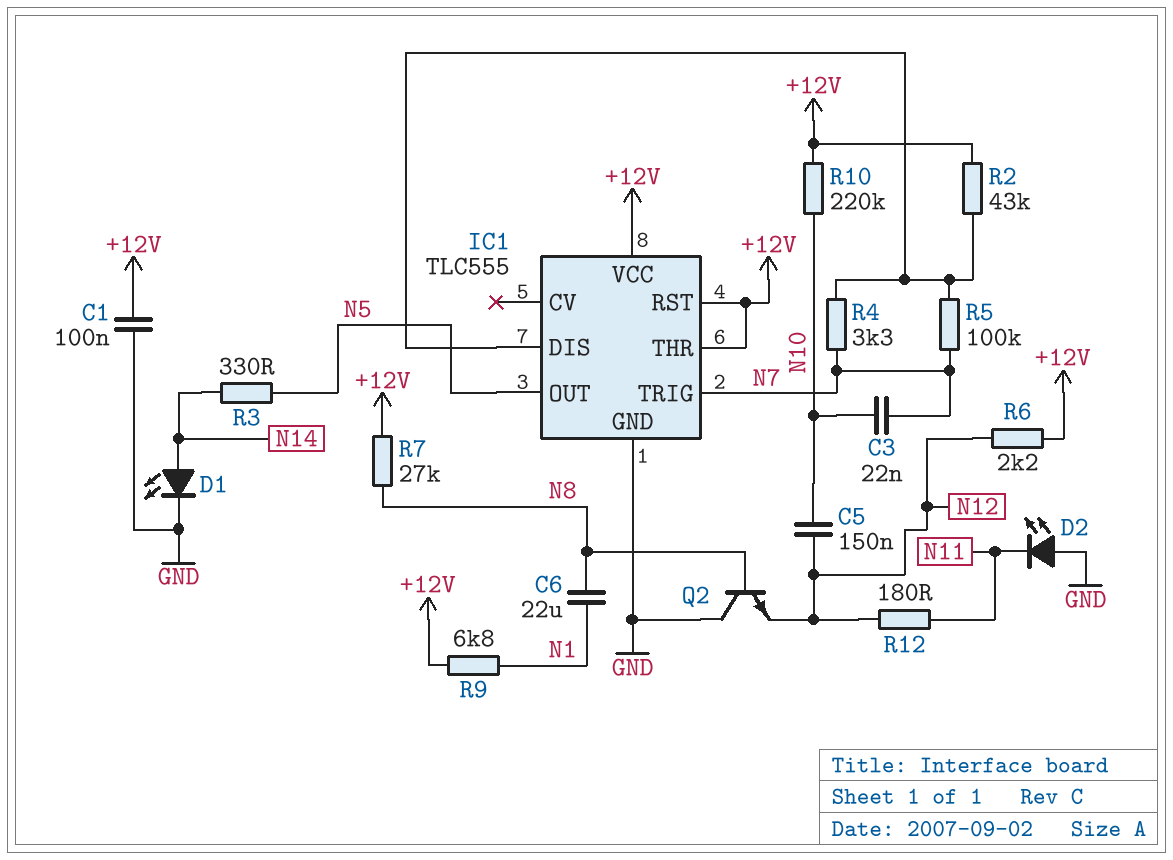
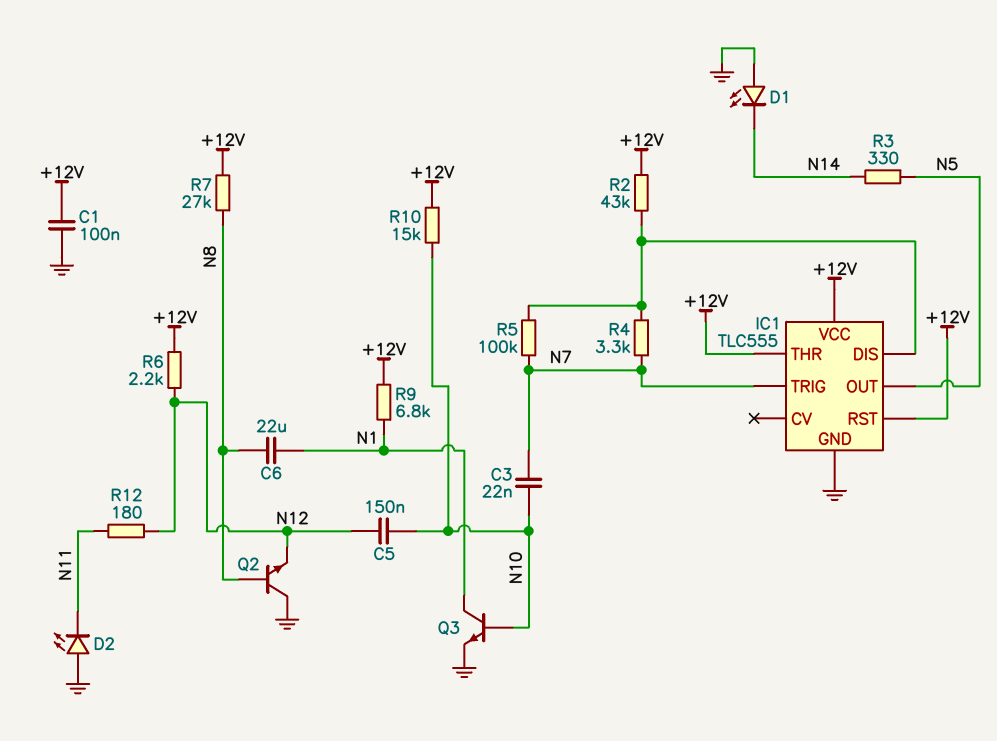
D1: LED (A N14, K GND) -> LED (A GND, K N14)
Q3: none -> NPN (B N10, C N1, E GND)
R10: 220k (+12V, N10) -> 15k (+12V, N10)

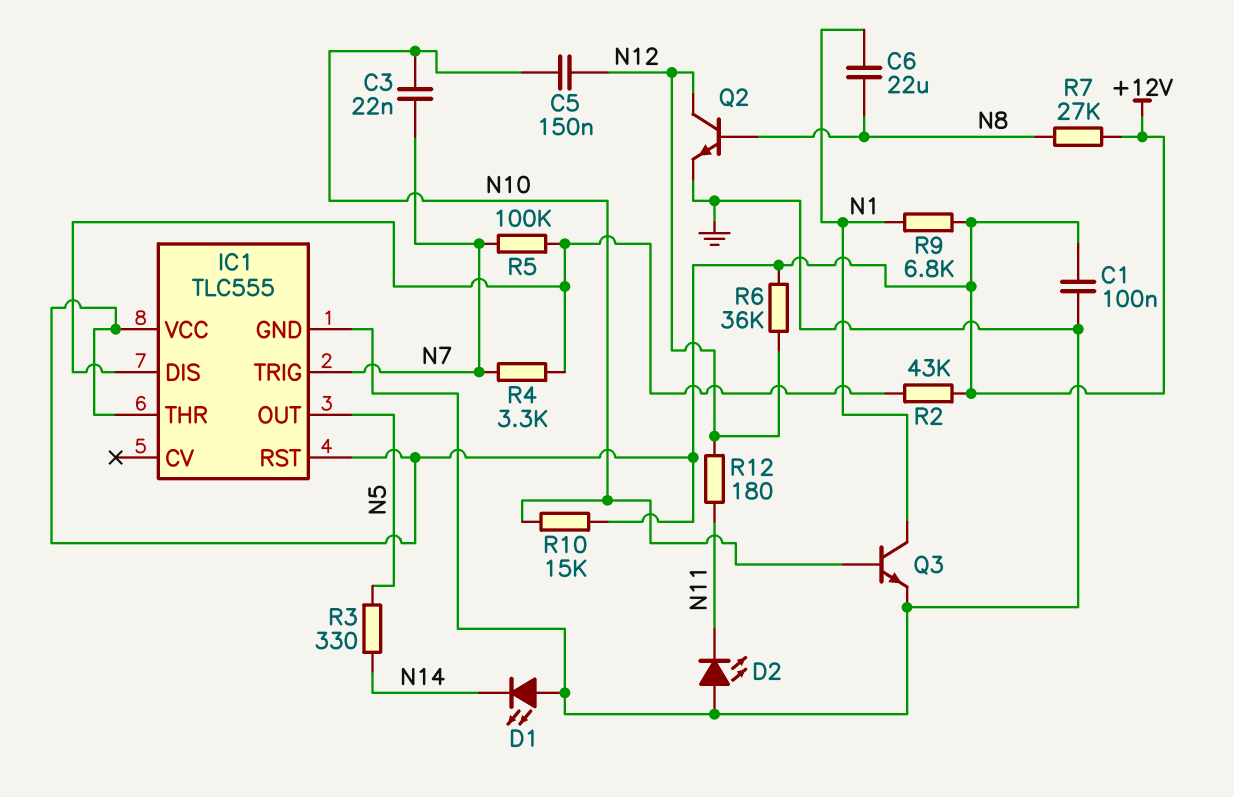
Q2: NPN (B N8, C GND, E N12) -> NPN (B N8, C N12, E GND)
R6: 2.2k (+12V, N12) -> 36k (+12V, N12)

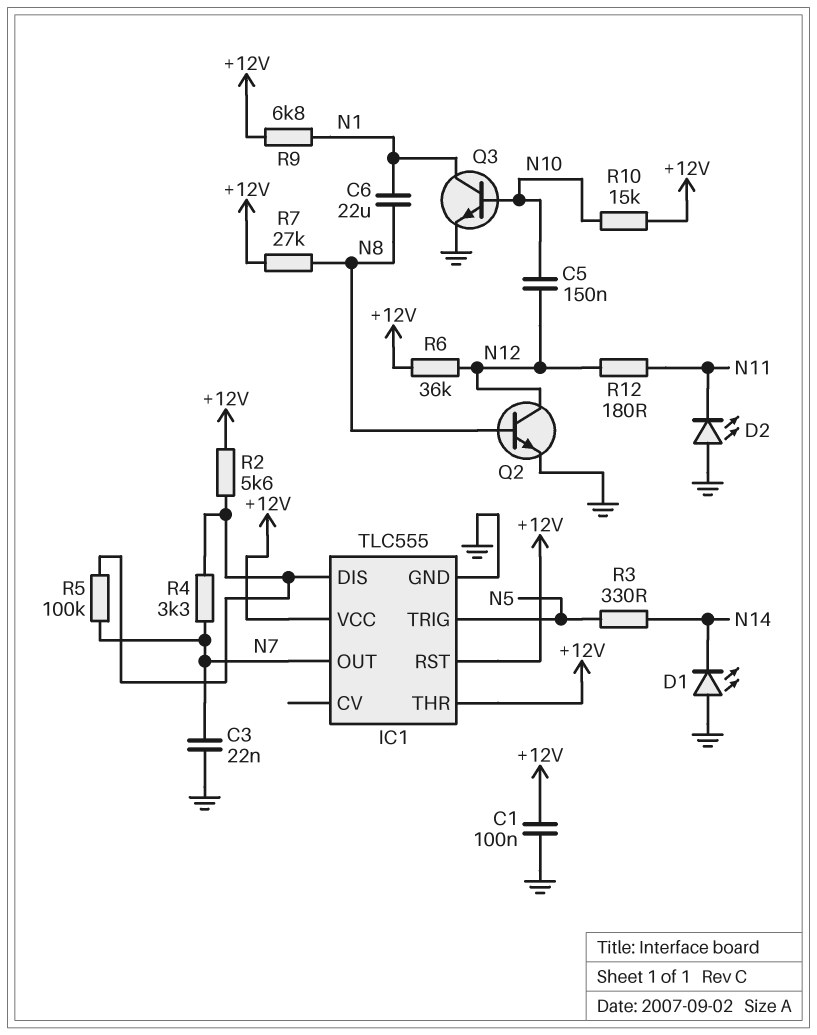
C3: 22nF (N7, N10) -> 22nF (GND, N7)
IC1 pin OUT: N5 -> N7
IC1 pin TRIG: N7 -> N5
R2: 43k (+12V, IC1/DIS) -> 5.6k (+12V, IC1/DIS)

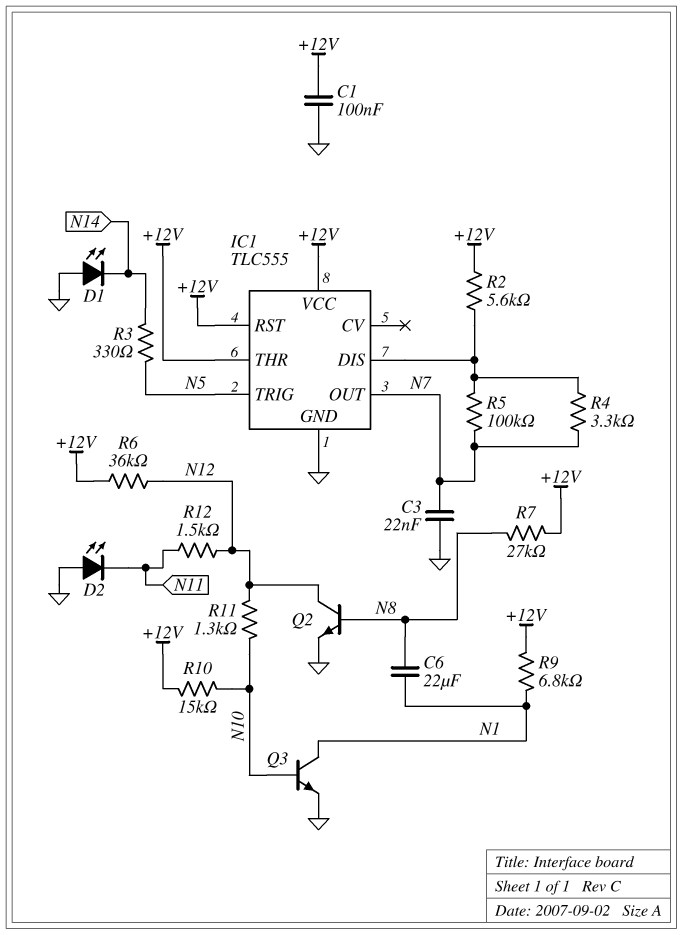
C5: 150nF (N10, N12) -> none
R11: none -> 1.3k (N10, N12)
R12: 180 (N11, N12) -> 1.5k (N11, N12)

